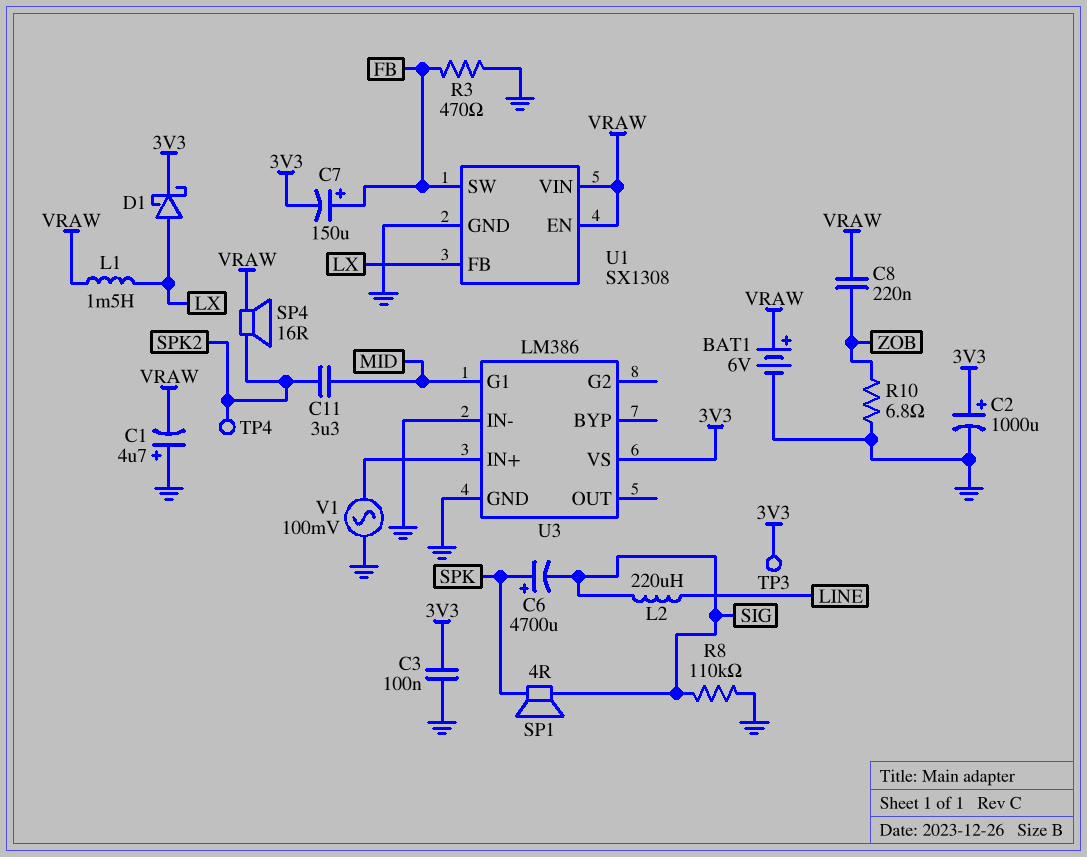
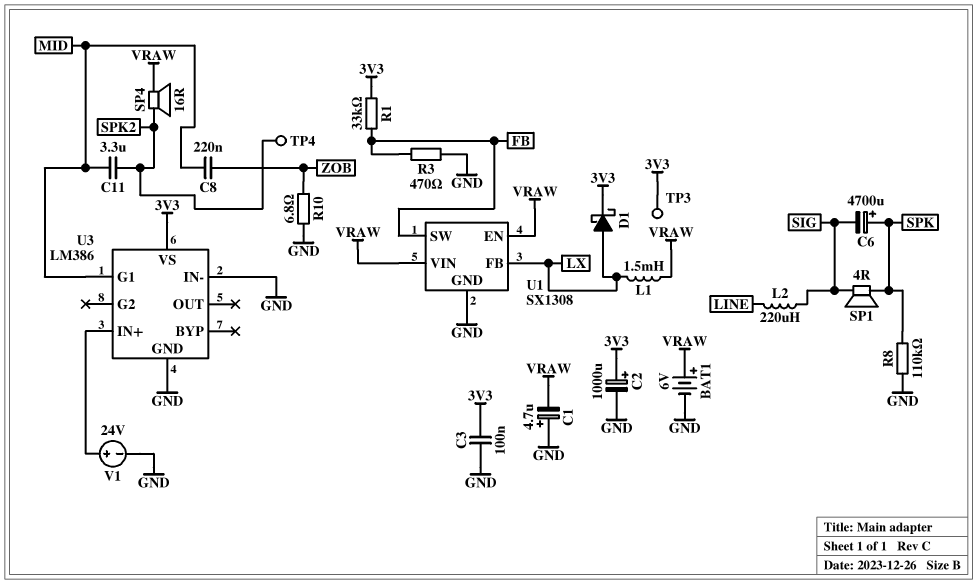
C7: 150uF (plus FB, minus 3V3) -> none
C8: 220nF (VRAW, ZOB) -> 220nF (MID, ZOB)
R1: none -> 33k (3V3, FB)
R8: 110k (GND, SIG) -> 110k (GND, SPK)
V1: AC 100mV (GND, U3/IN+) -> 24V (plus U3/IN+, minus GND)

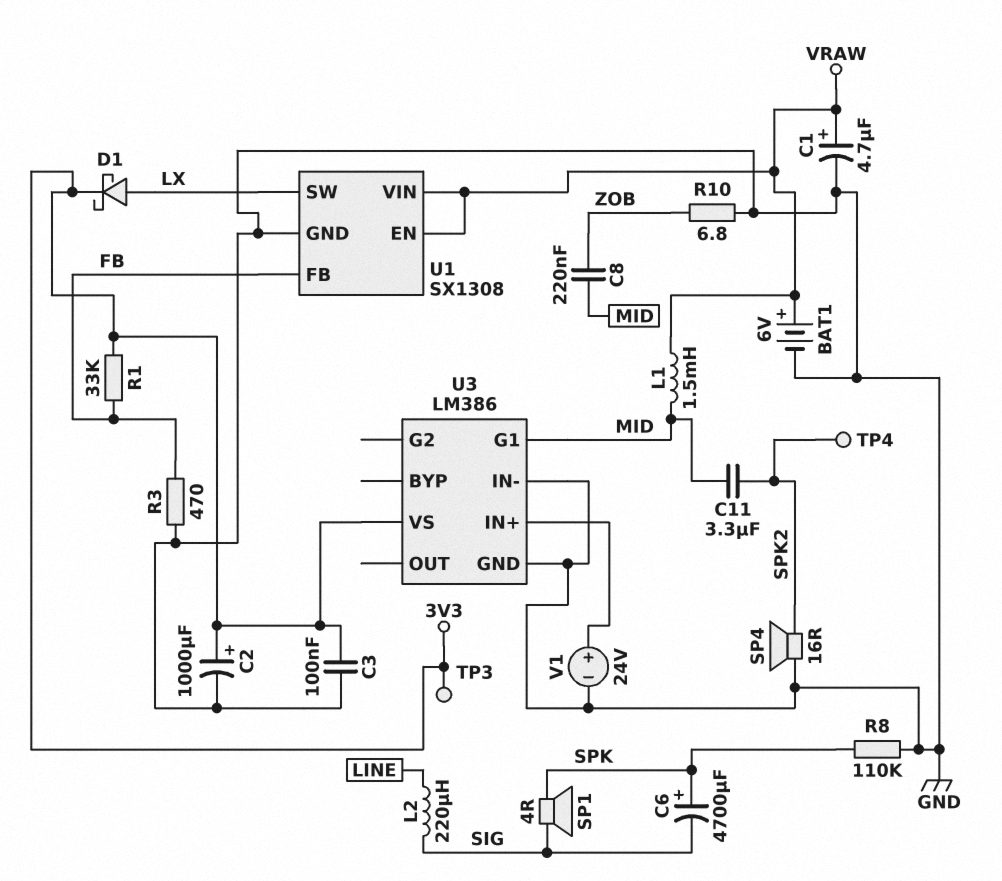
C1: 4.7uF (plus GND, minus VRAW) -> 4.7uF (plus VRAW, minus GND)
L1: 1.5mH (LX, VRAW) -> 1.5mH (MID, VRAW)
SP4: speaker 16R (SPK2, VRAW) -> speaker 16R (GND, SPK2)
U1 pin FB: LX -> FB
U1 pin SW: FB -> LX

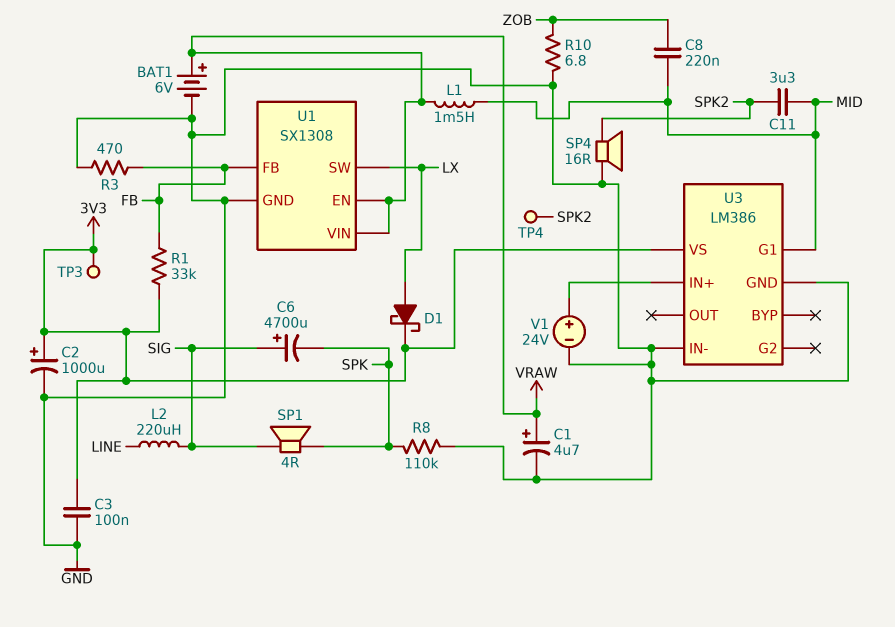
C6: 4700uF (plus SPK, minus SIG) -> 4700uF (plus SIG, minus SPK)

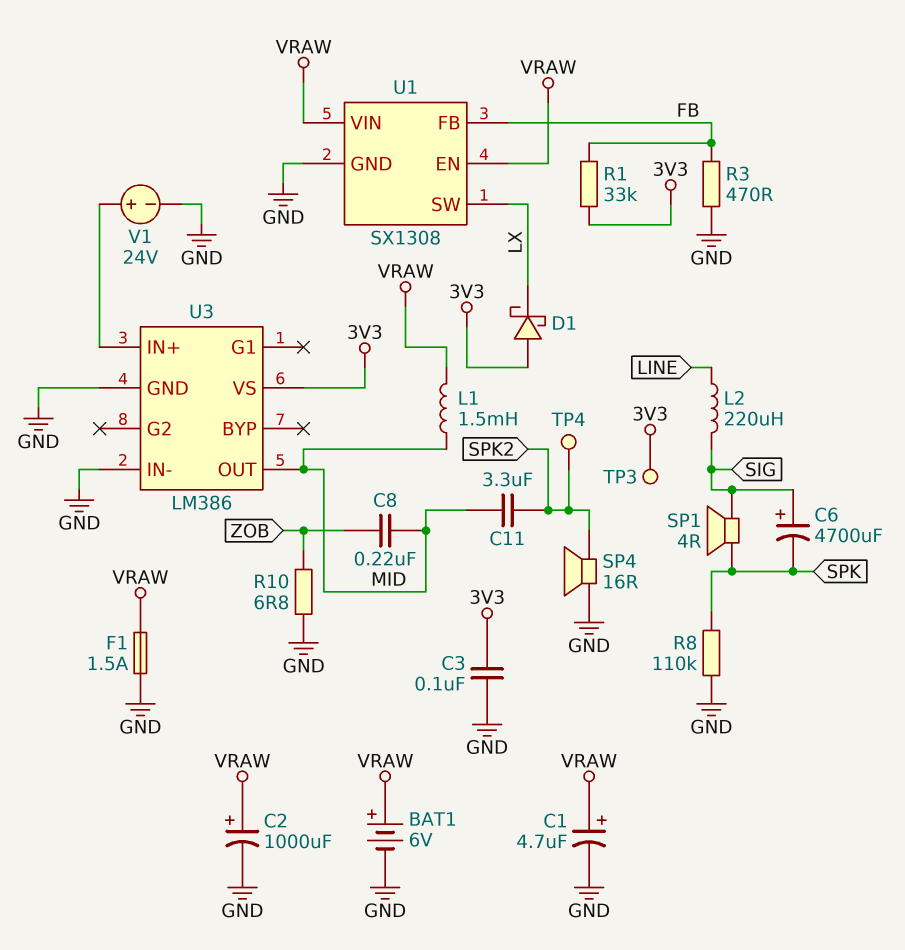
C2: 1000uF (plus 3V3, minus GND) -> 1000uF (plus VRAW, minus GND)
D1: schottky (A LX, K 3V3) -> schottky (A 3V3, K LX)
F1: none -> 1.5A (GND, VRAW)
U3 pin G1: MID -> none
U3 pin OUT: none -> MID

